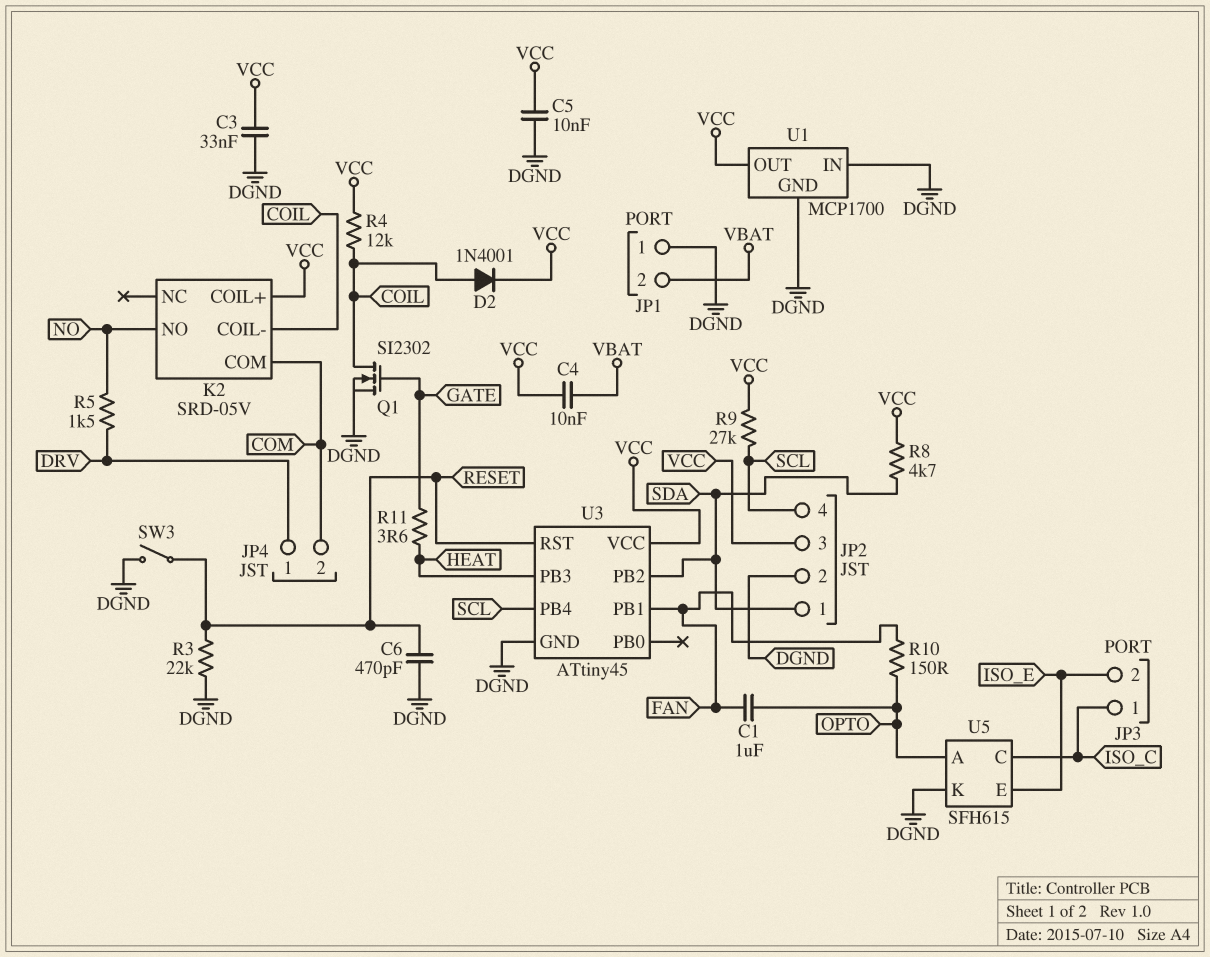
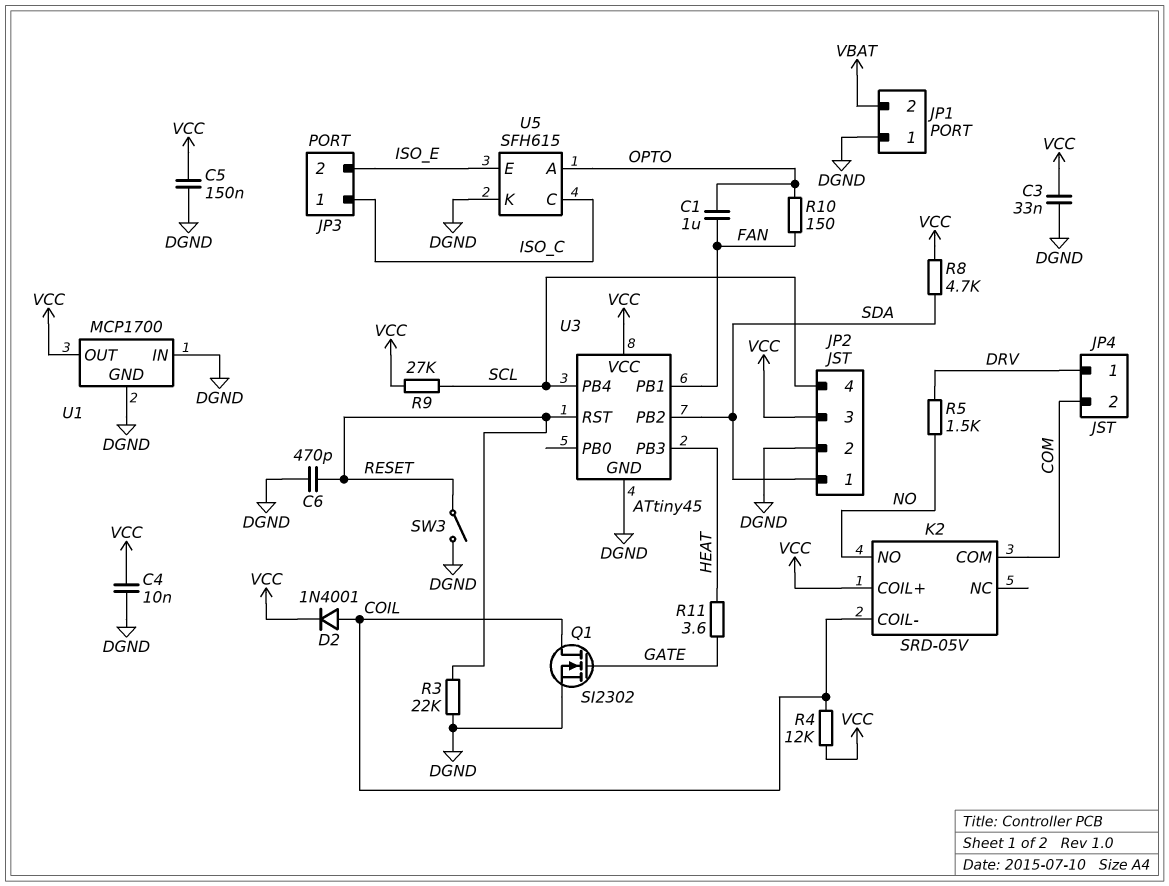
C4: 10nF (VBAT, VCC) -> 10nF (DGND, VCC)
C5: 10nF (DGND, VCC) -> 150nF (DGND, VCC)

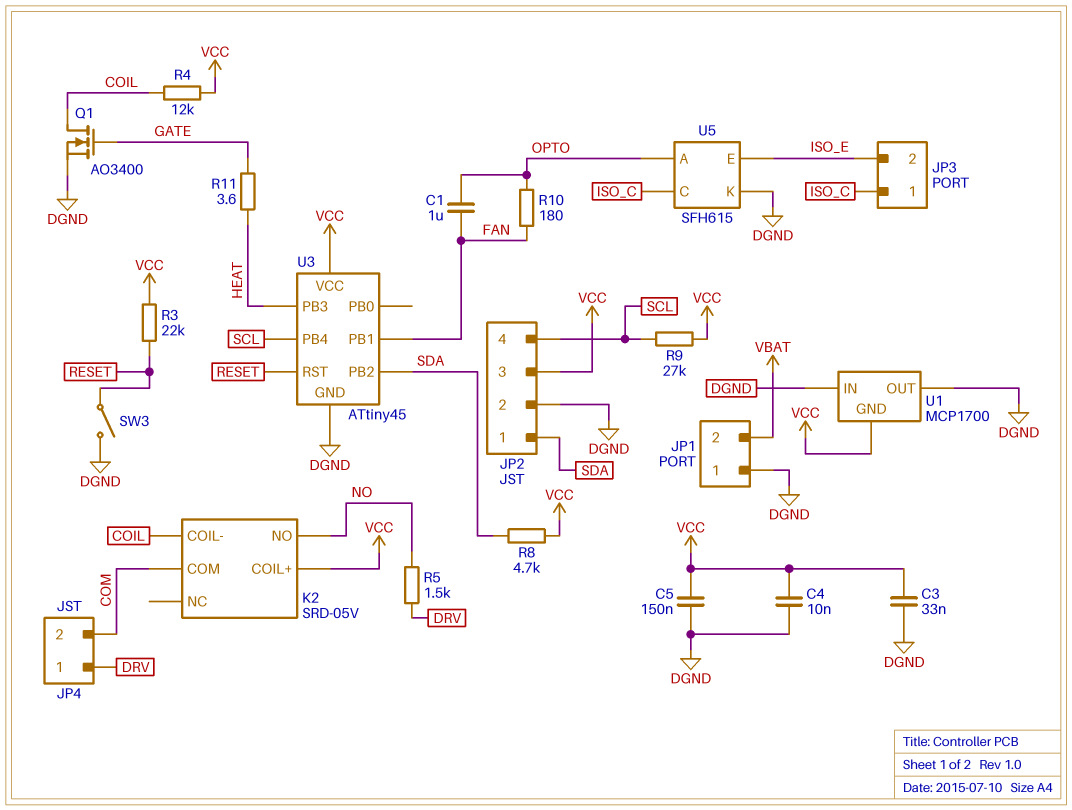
C6: 470pF (DGND, RESET) -> none
D2: diode 1N4001 (A COIL, K VCC) -> none
Q1: NMOS SI2302 (G GATE, D COIL, S DGND) -> NMOS AO3400 (G GATE, D COIL, S DGND)
R3: 22k (DGND, RESET) -> 22k (RESET, VCC)
R10: 150 (FAN, OPTO) -> 180 (FAN, OPTO)
U1 pin GND: DGND -> VCC
U1 pin OUT: VCC -> DGND

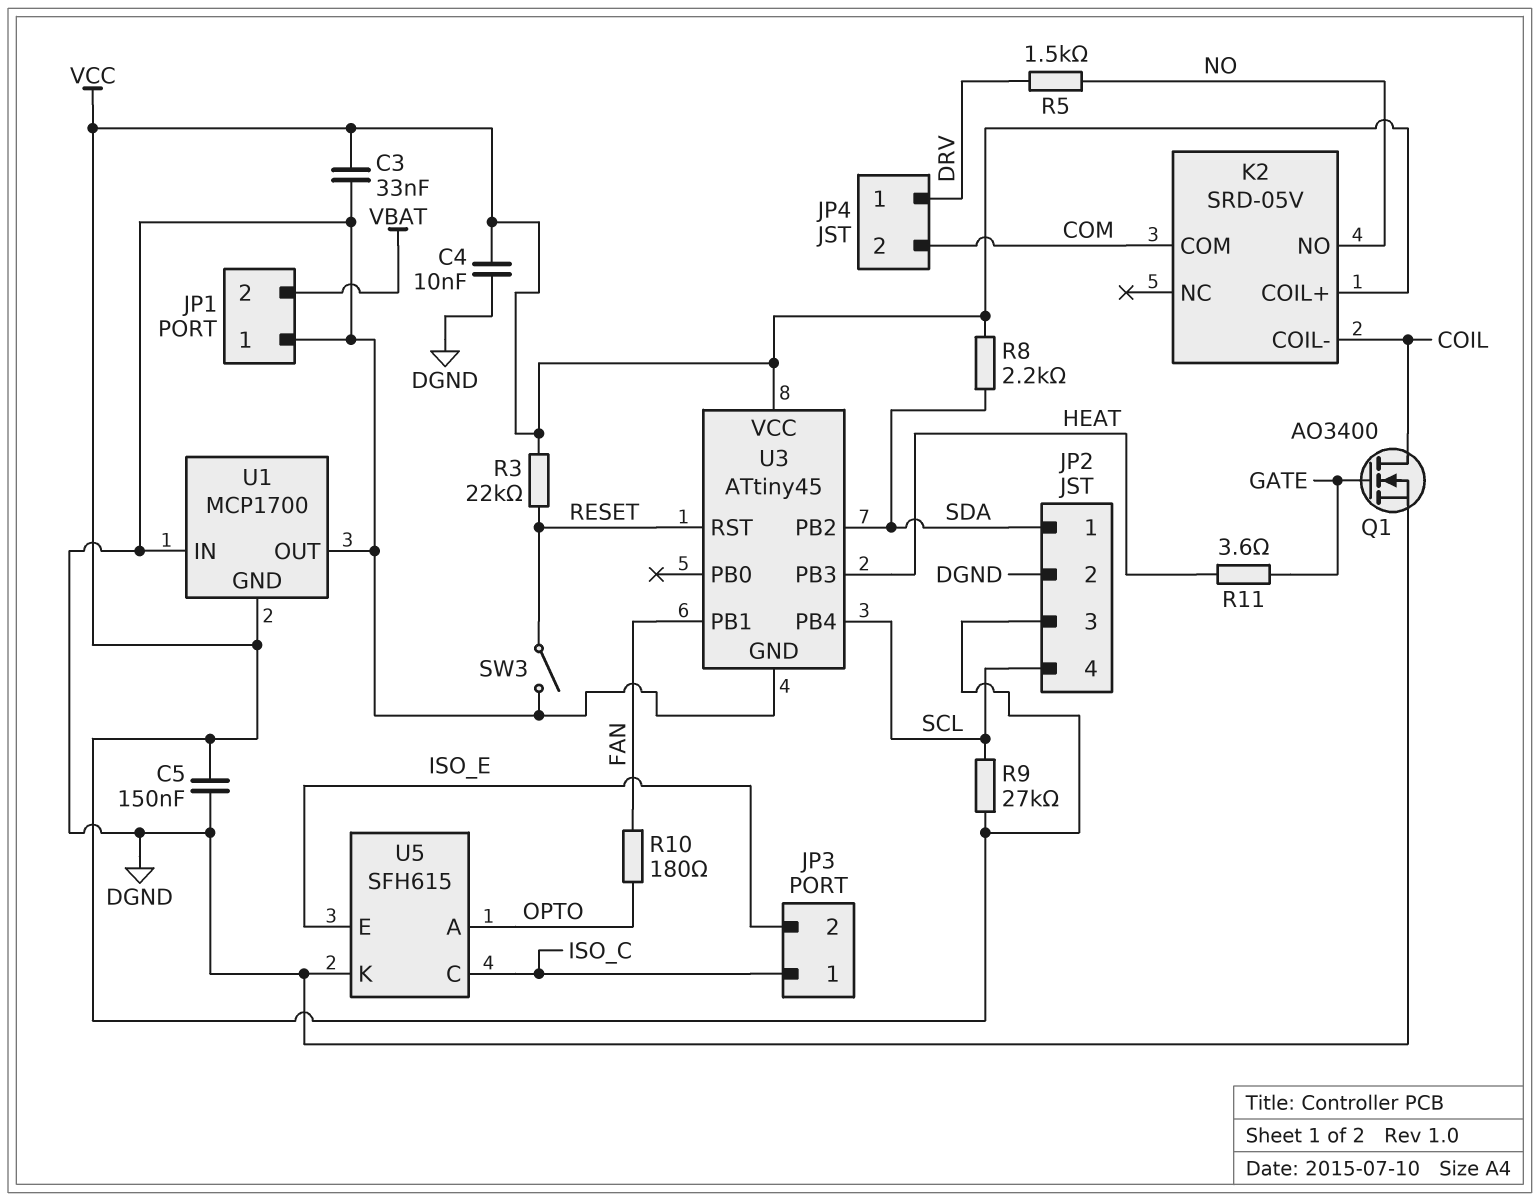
C1: 1uF (FAN, OPTO) -> none
R4: 12k (COIL, VCC) -> none
R8: 4.7k (SDA, VCC) -> 2.2k (SDA, VCC)

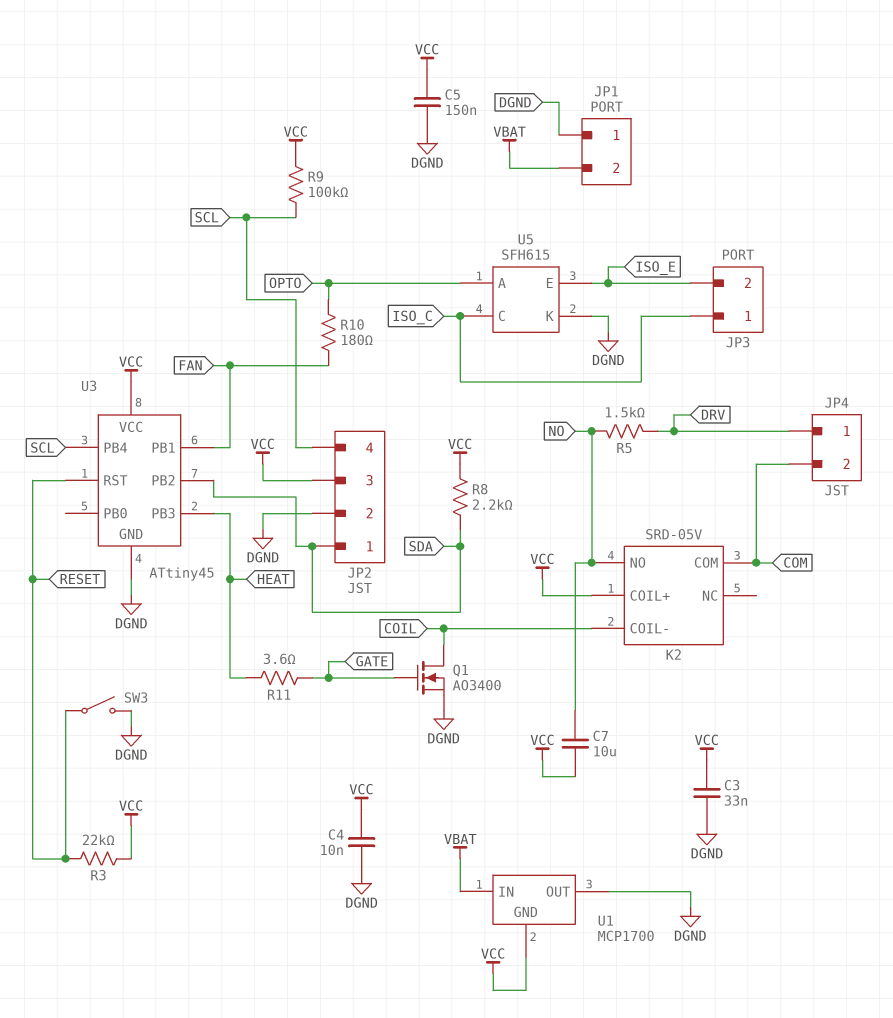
C7: none -> 10uF (NO, VCC)
R9: 27k (SCL, VCC) -> 100k (SCL, VCC)
U1 pin IN: DGND -> VBAT

